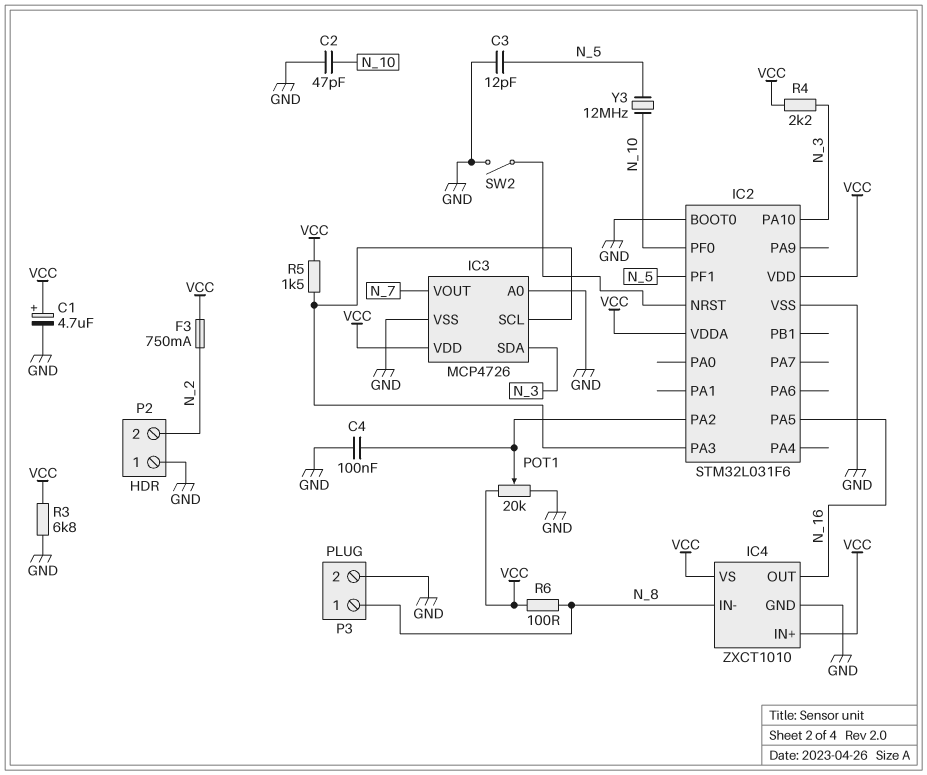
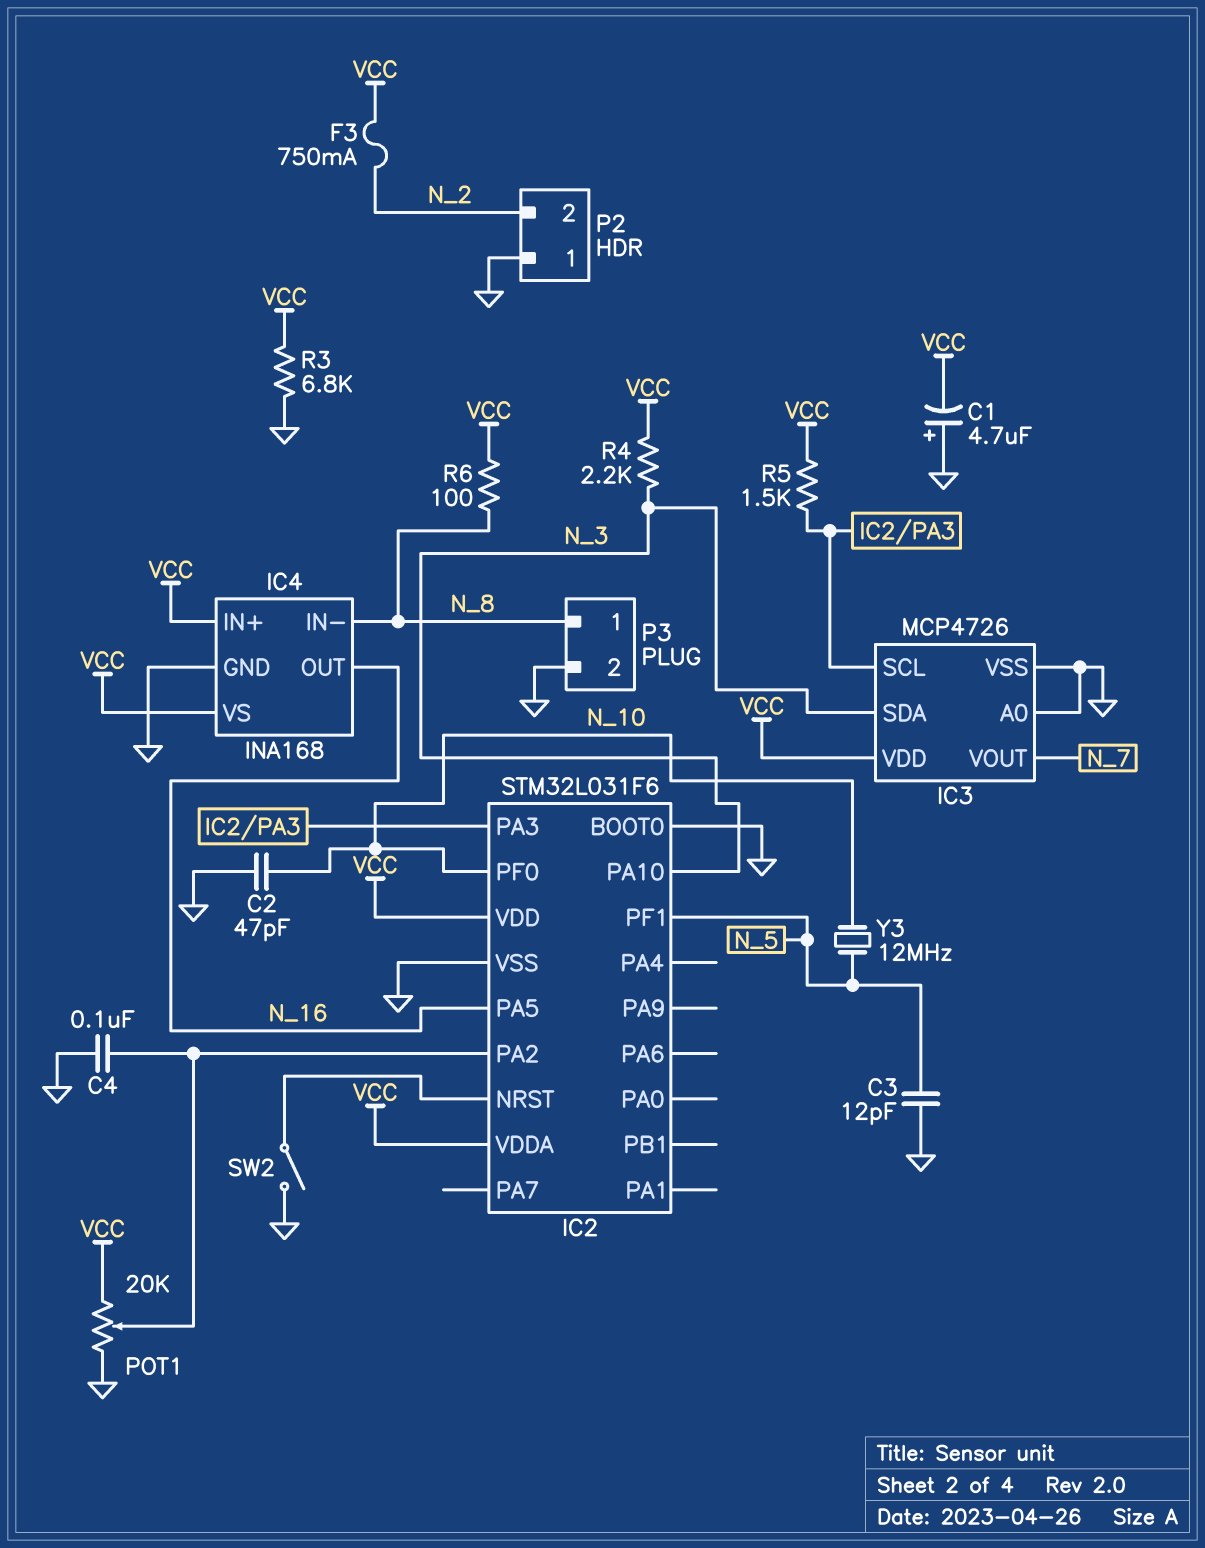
C1: 4.7uF (plus VCC, minus GND) -> 4.7uF (plus GND, minus VCC)
IC4: ZXCT1010 -> INA168

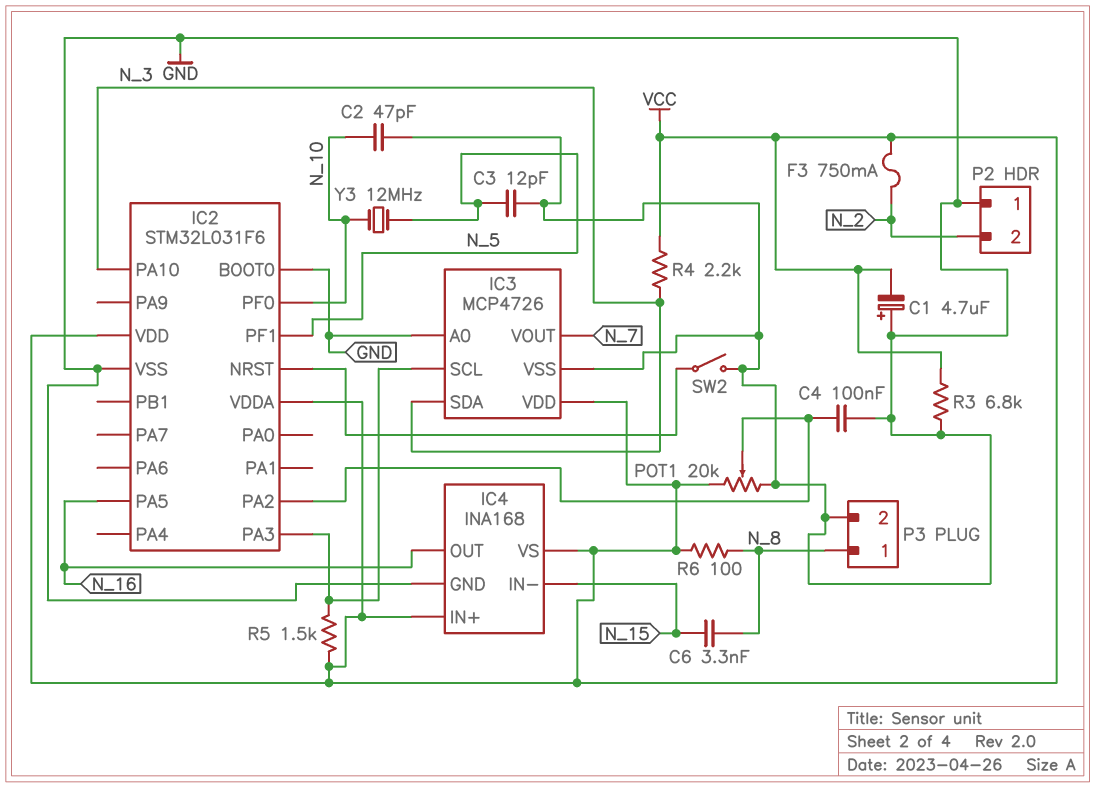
C6: none -> 3.3nF (N_8, N_15)
IC4 pin IN-: N_8 -> N_15

